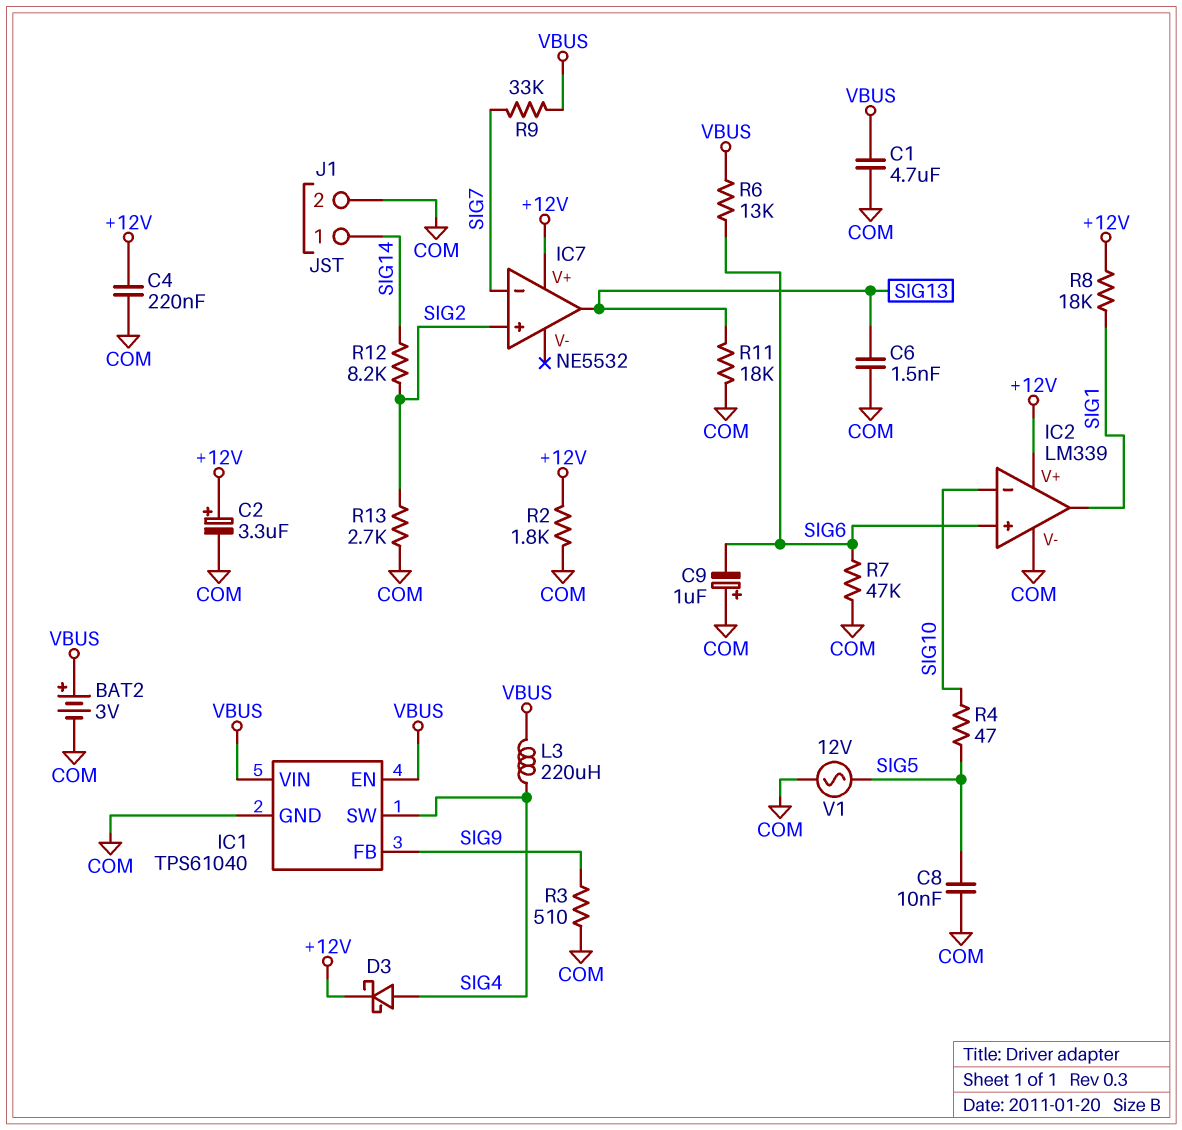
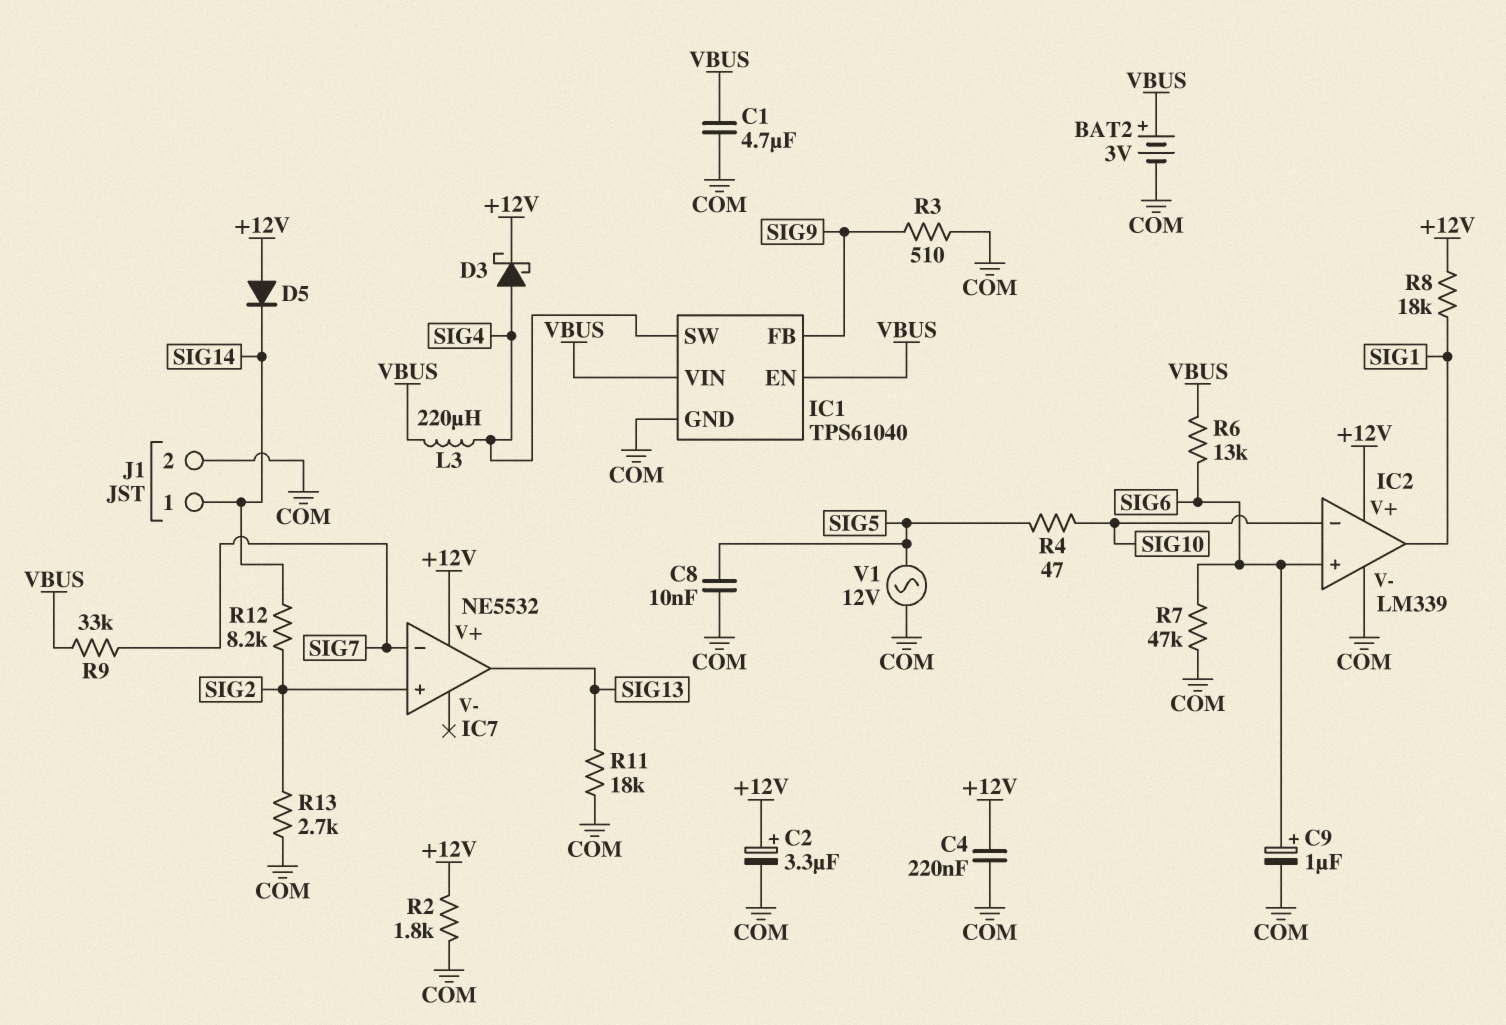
C6: 1.5nF (COM, SIG13) -> none
C9: 1uF (plus COM, minus SIG6) -> 1uF (plus SIG6, minus COM)
D5: none -> diode (A +12V, K SIG14)

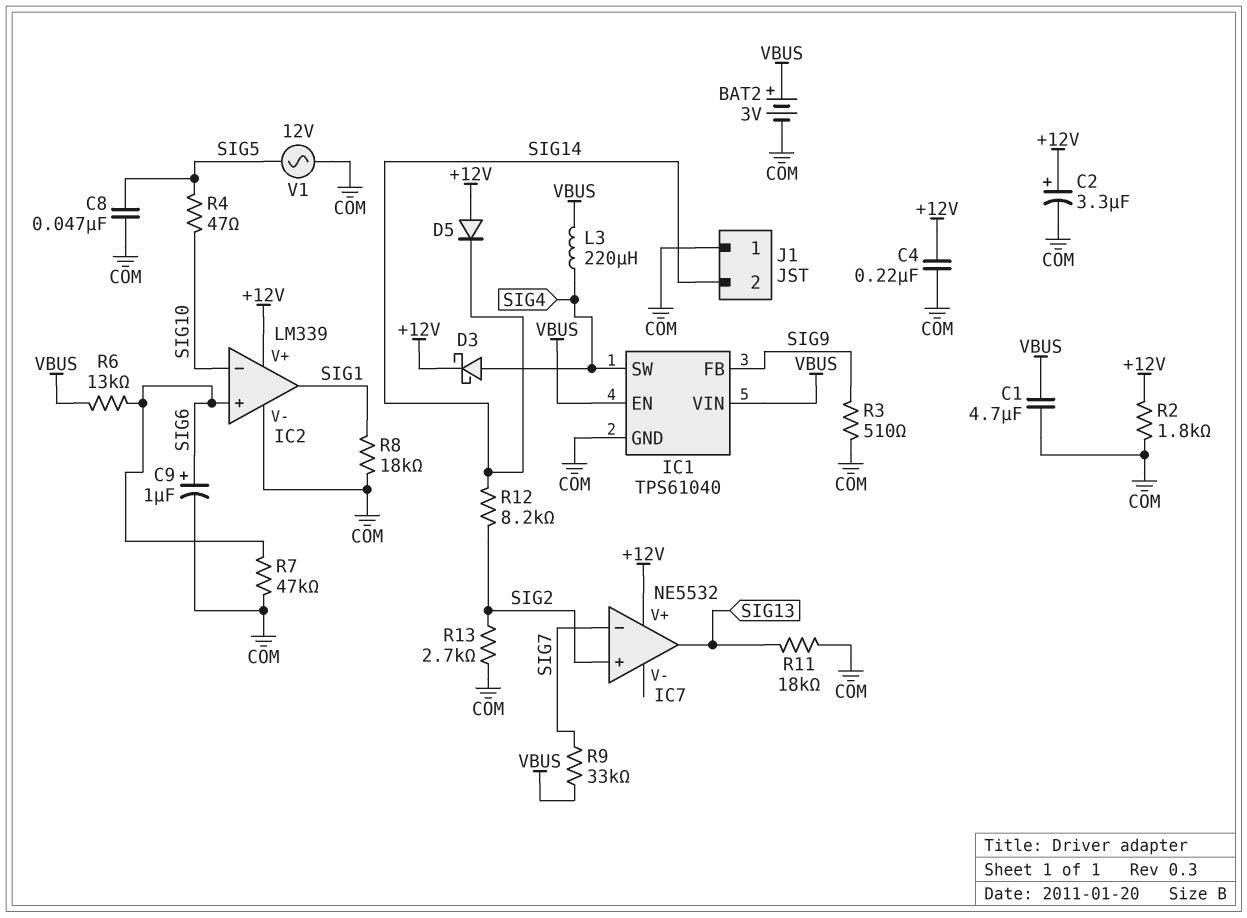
C8: 10nF (COM, SIG5) -> 47nF (COM, SIG5)
J1 pin 1: SIG14 -> COM
J1 pin 2: COM -> SIG14
R8: 18k (+12V, SIG1) -> 18k (COM, SIG1)

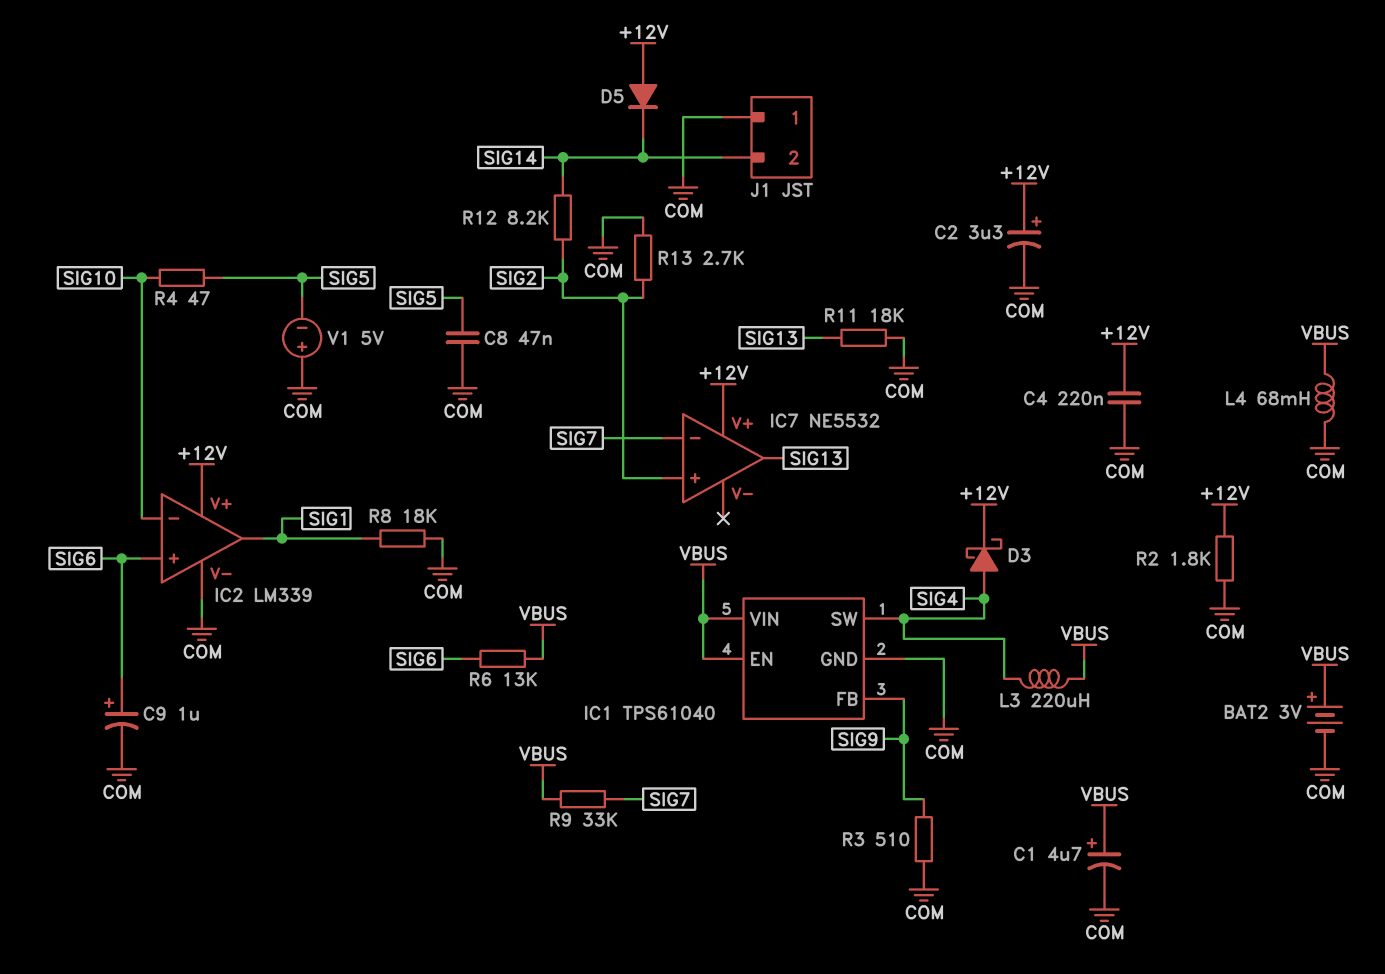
C1: 4.7uF (COM, VBUS) -> 4.7uF (plus VBUS, minus COM)
L4: none -> 68mH (COM, VBUS)
R7: 47k (COM, SIG6) -> none
V1: AC 12V (COM, SIG5) -> 5V (plus COM, minus SIG5)

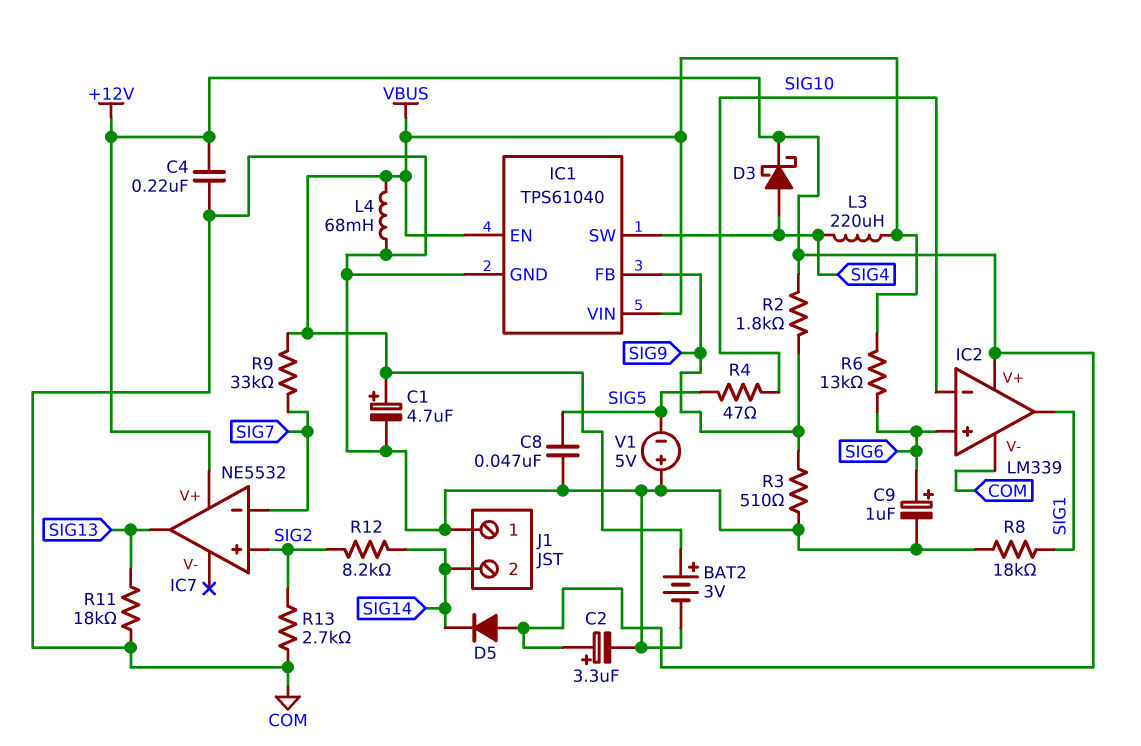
R2: 1.8k (+12V, COM) -> 1.8k (+12V, SIG9)

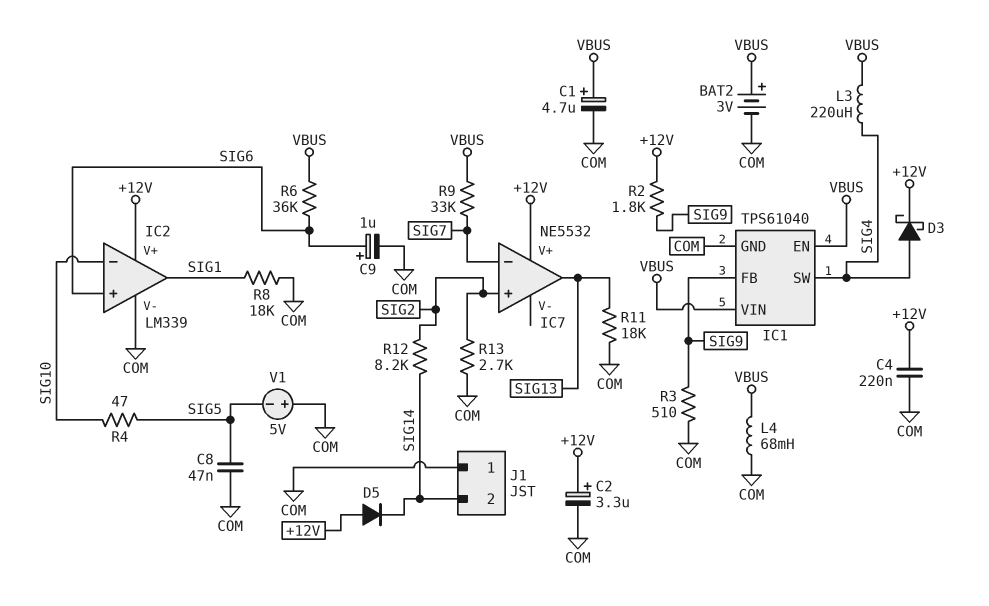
R6: 13k (SIG6, VBUS) -> 36k (SIG6, VBUS)

